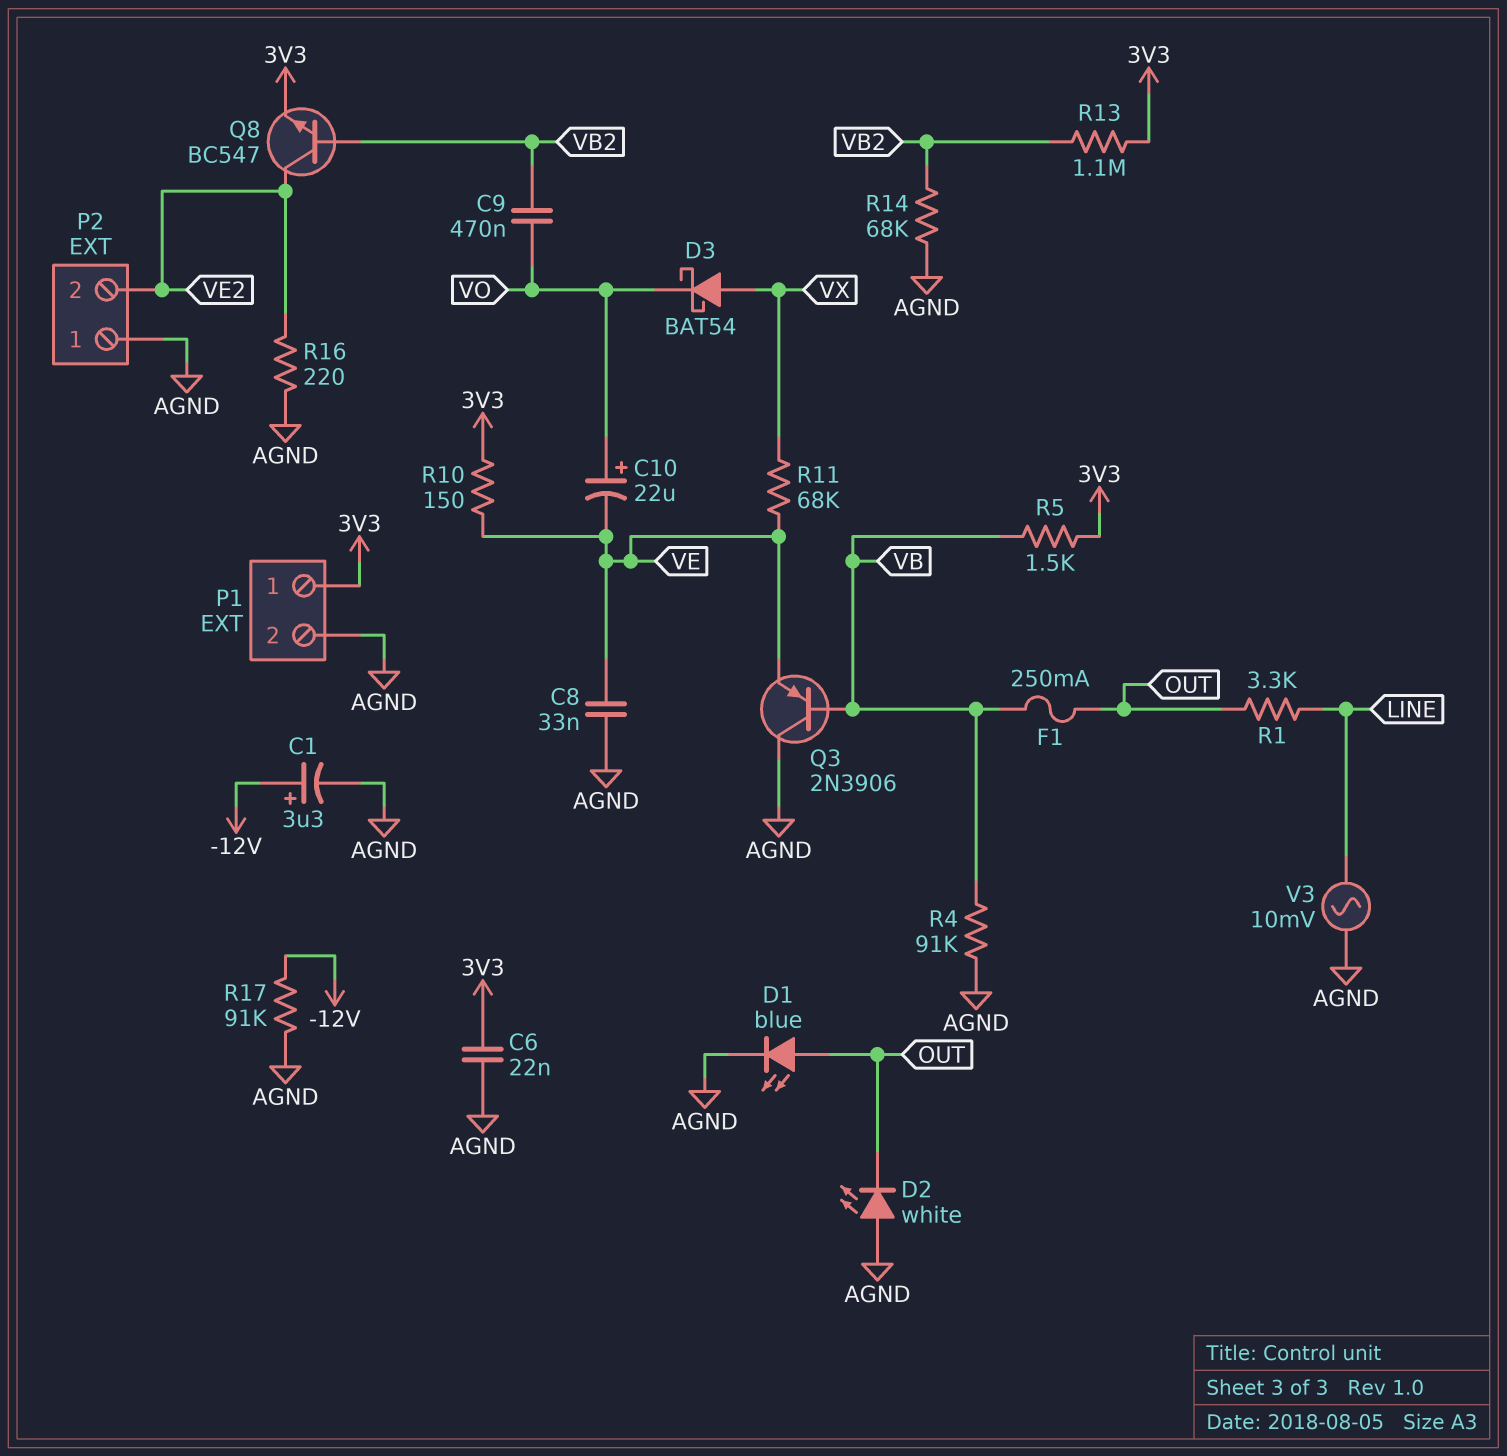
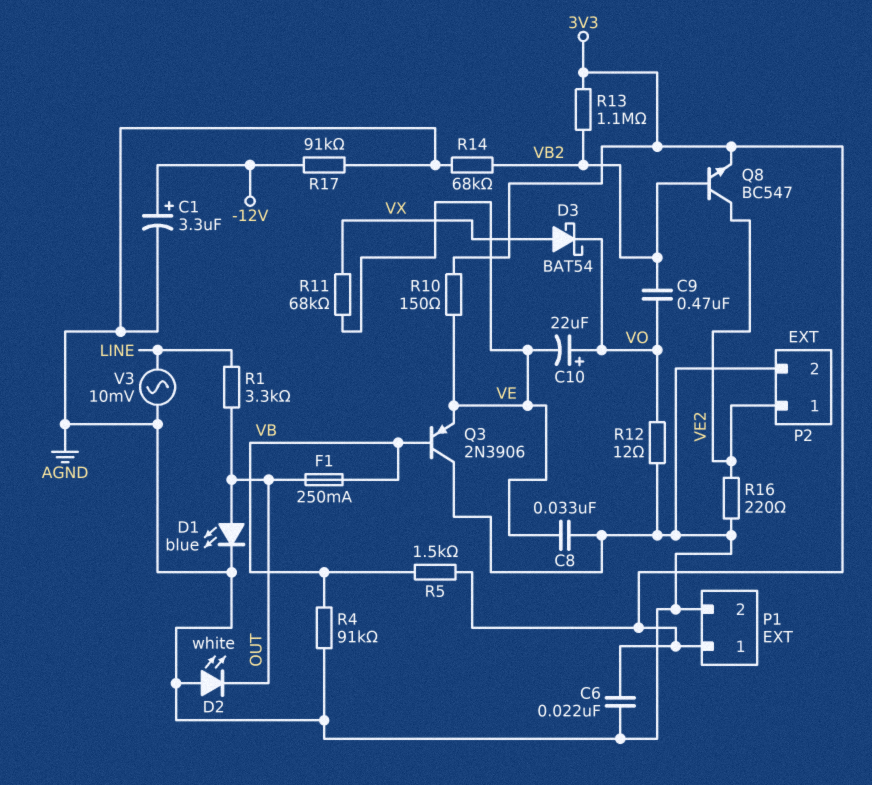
P2 pin 1: AGND -> VE2
P2 pin 2: VE2 -> AGND
R12: none -> 12 (AGND, VO)

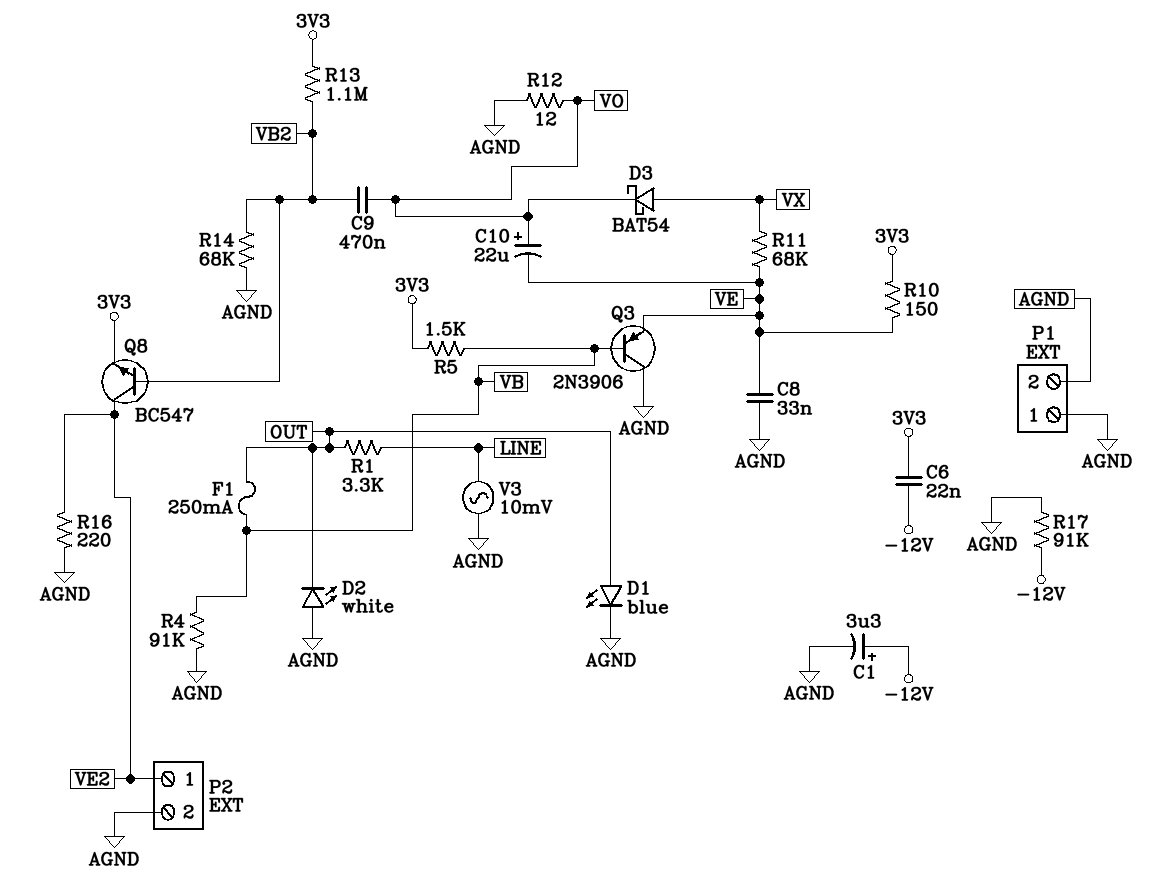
C6: 22nF (3V3, AGND) -> 22nF (-12V, 3V3)
P1 pin 1: 3V3 -> AGND

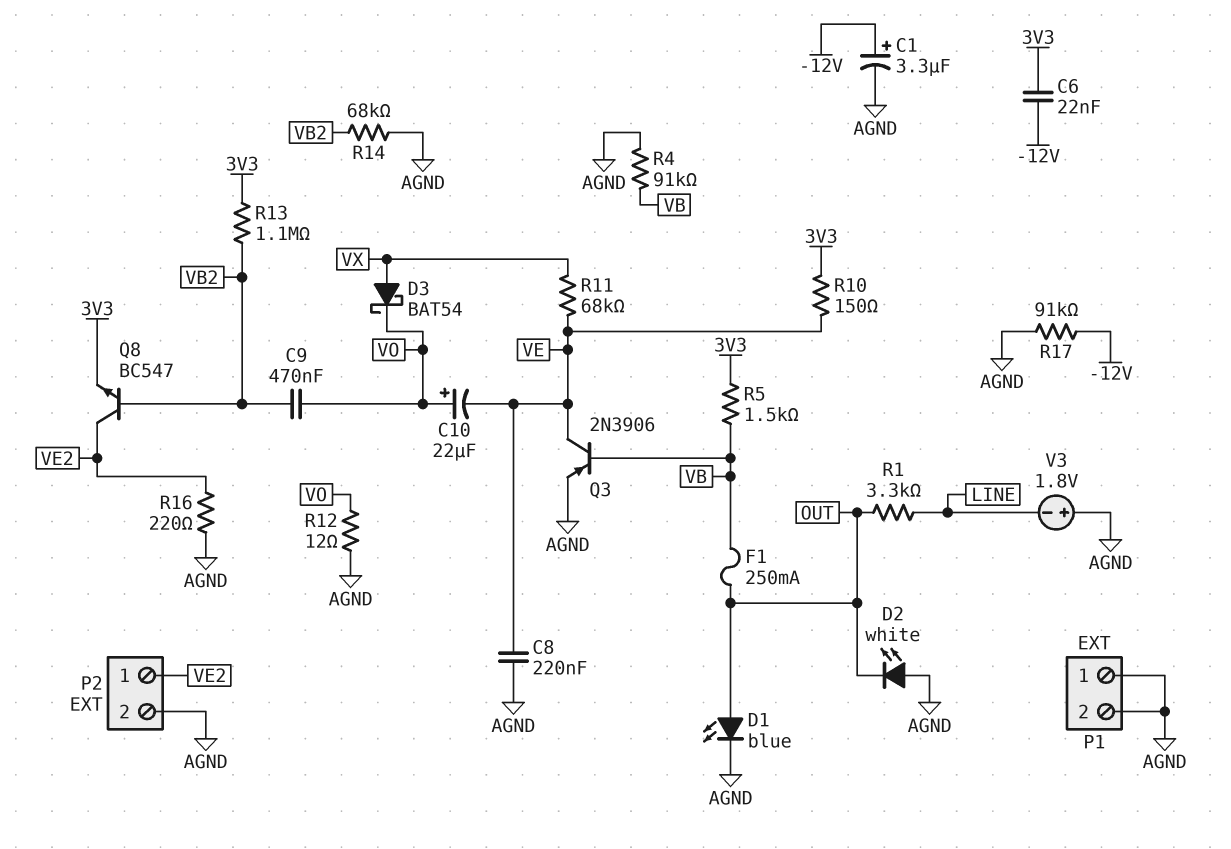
C8: 33nF (AGND, VE) -> 220nF (AGND, VE)
Q3: PNP 2N3906 (B VB, C AGND, E VE) -> PNP 2N3906 (B VB, C VE, E AGND)
V3: AC 10mV (AGND, LINE) -> 1.8V (plus AGND, minus LINE)

